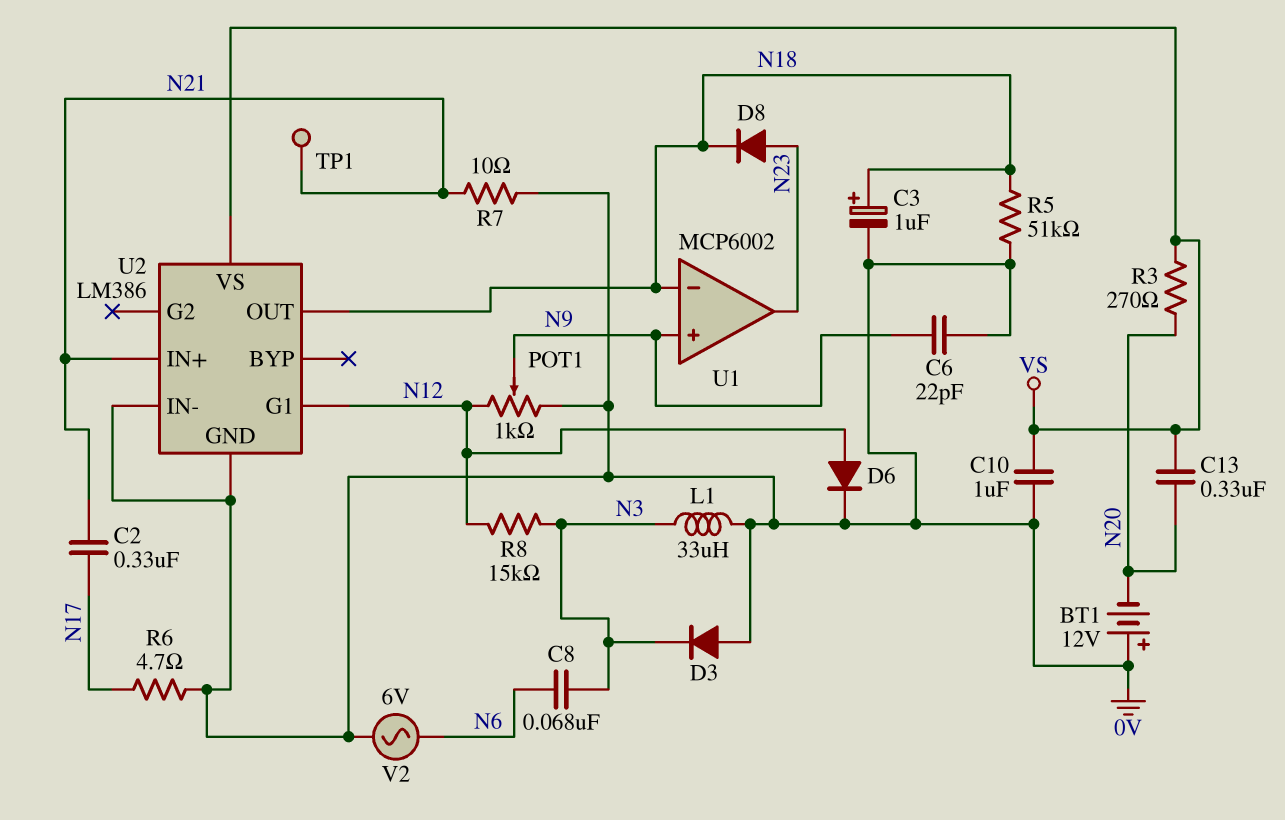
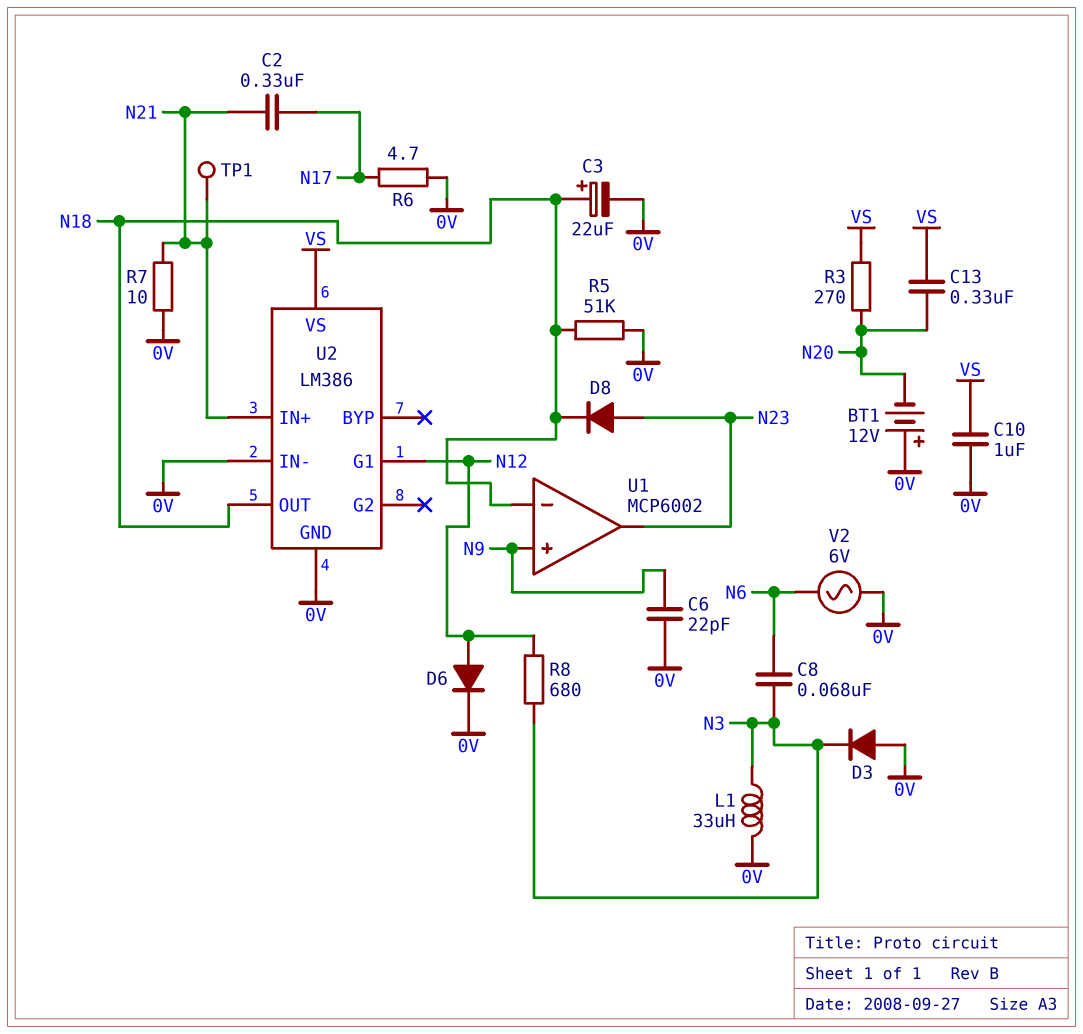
C3: 1uF (plus N18, minus 0V) -> 22uF (plus N18, minus 0V)
POT1: 1k (0V, N12, wiper N9) -> none
R8: 15k (N3, N12) -> 680 (N3, N12)

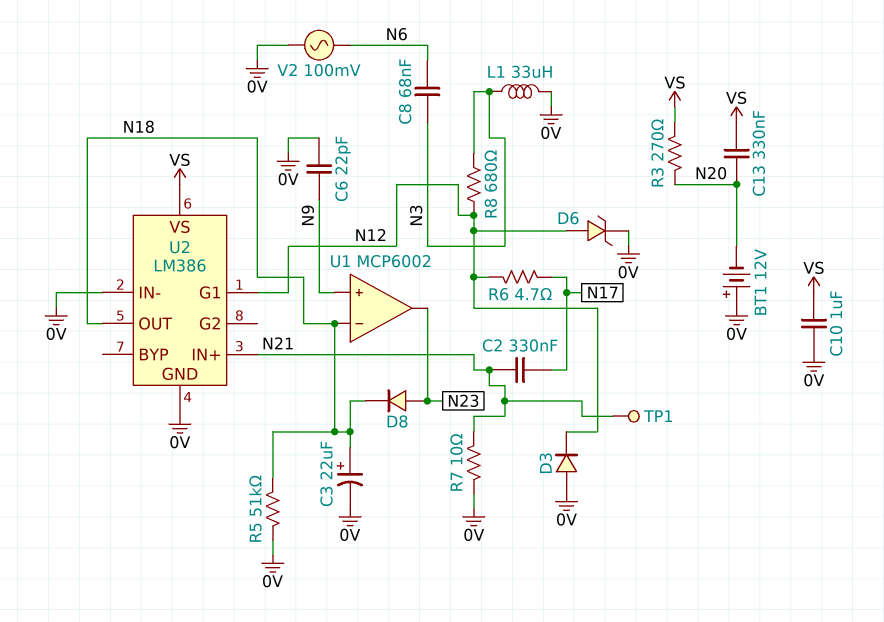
D3: diode (A 0V, K N3) -> diode (A 0V, K N12)
D6: diode (A N12, K 0V) -> zener (A N12, K 0V)
R6: 4.7 (0V, N17) -> 4.7 (N12, N17)
V2: AC 6V (0V, N6) -> AC 100mV (0V, N6)

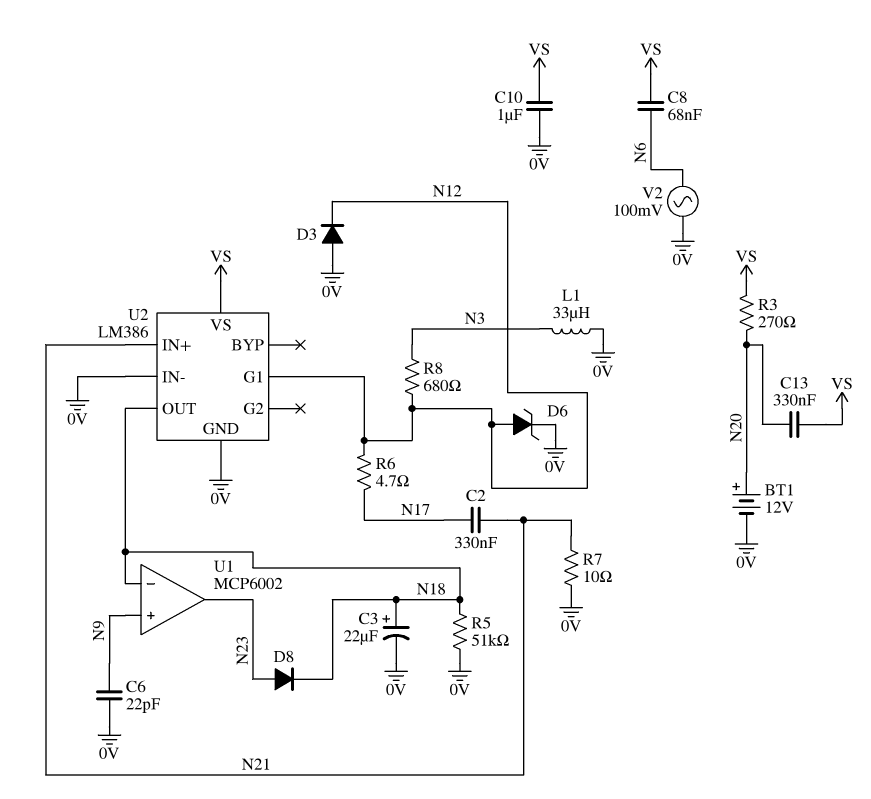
BT1: 12V (plus 0V, minus N20) -> 12V (plus N20, minus 0V)
C8: 68nF (N3, N6) -> 68nF (N6, VS)
TP1: test point (N21) -> none

